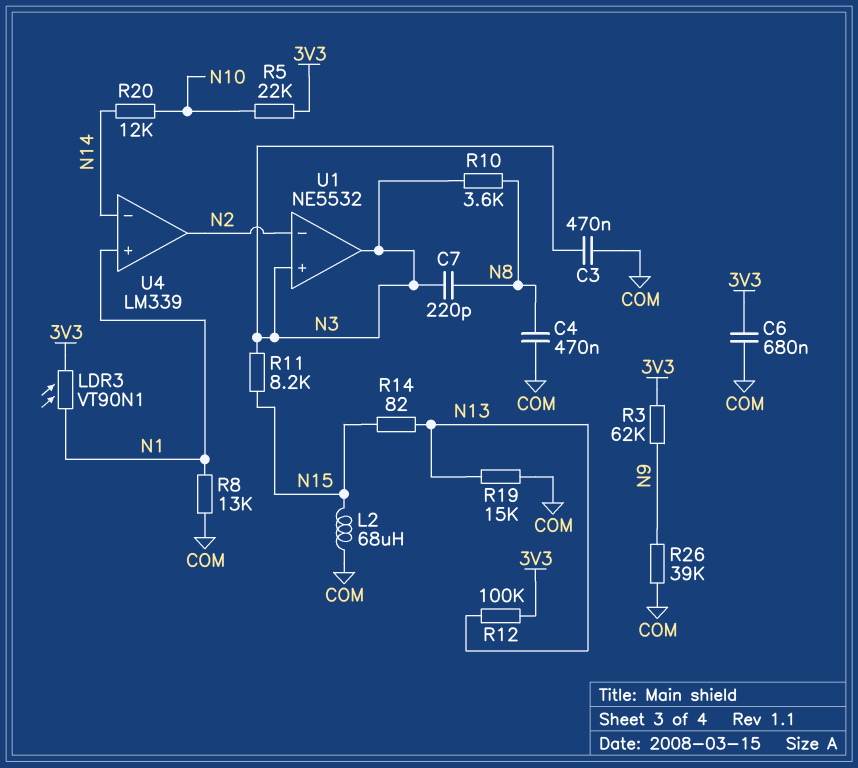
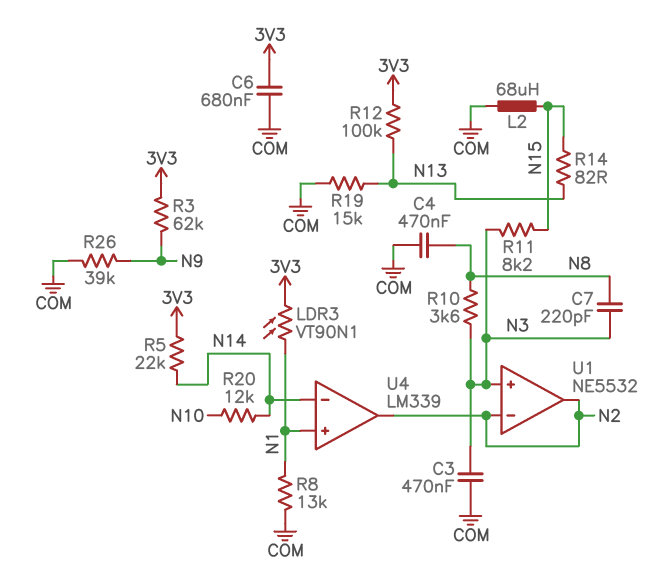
R5: 22k (3V3, N10) -> 22k (3V3, N14)
U1 pin out: N3 -> N2

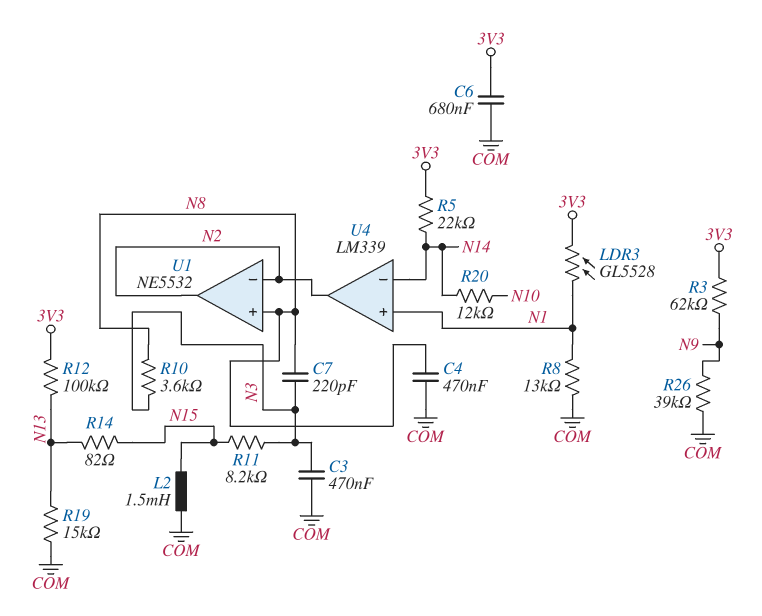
L2: 68uH (COM, N15) -> 1.5mH (COM, N15)
LDR3: VT90N1 (3V3, N1) -> GL5528 (3V3, N1)
U1 pin in+: N3 -> N8

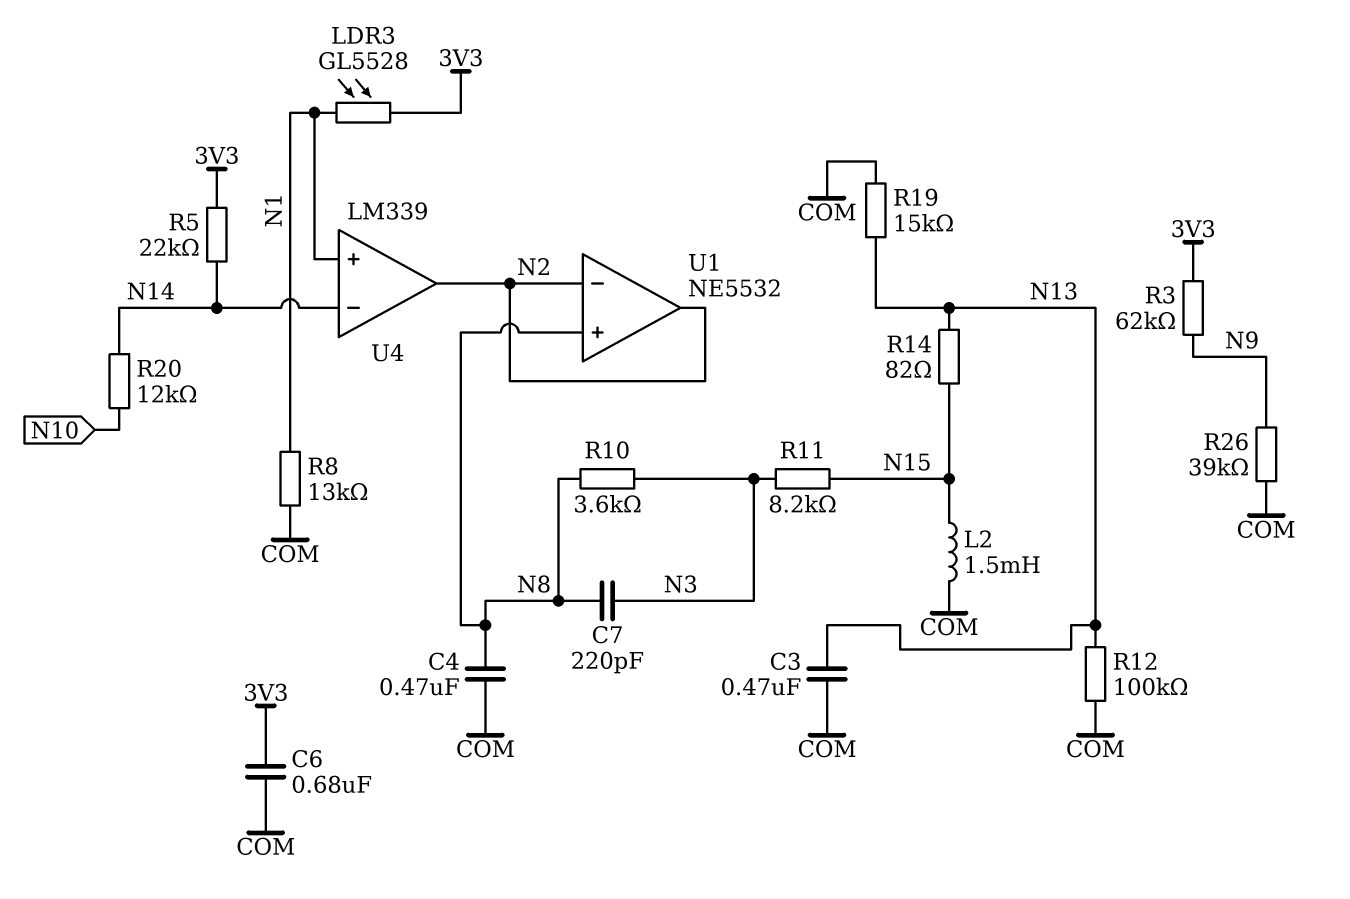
C3: 470nF (COM, N3) -> 470nF (COM, N13)
R12: 100k (3V3, N13) -> 100k (COM, N13)

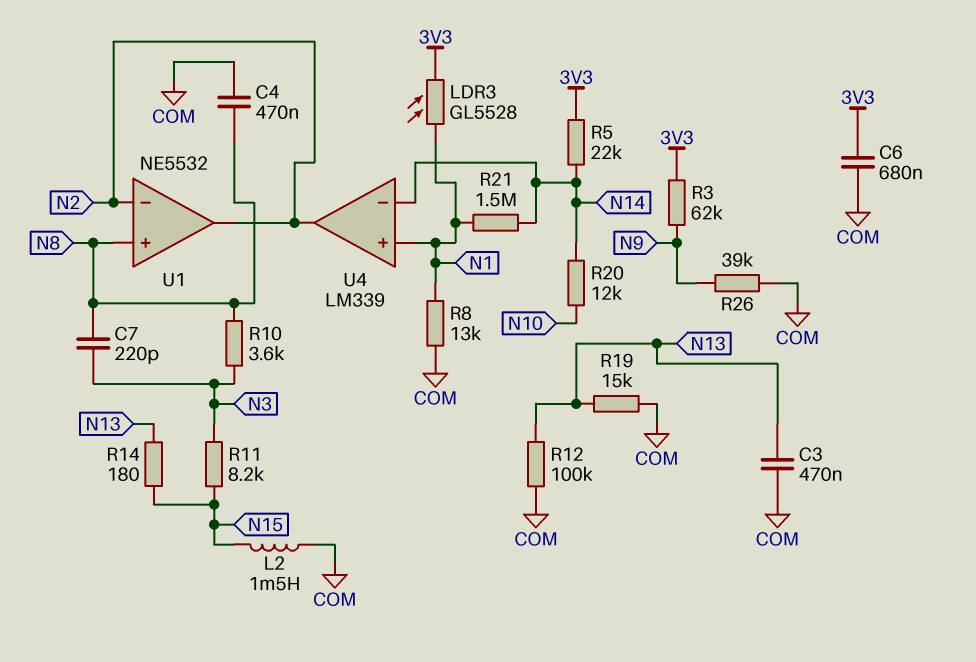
R14: 82 (N13, N15) -> 180 (N13, N15)
R21: none -> 1.5M (N1, N14)

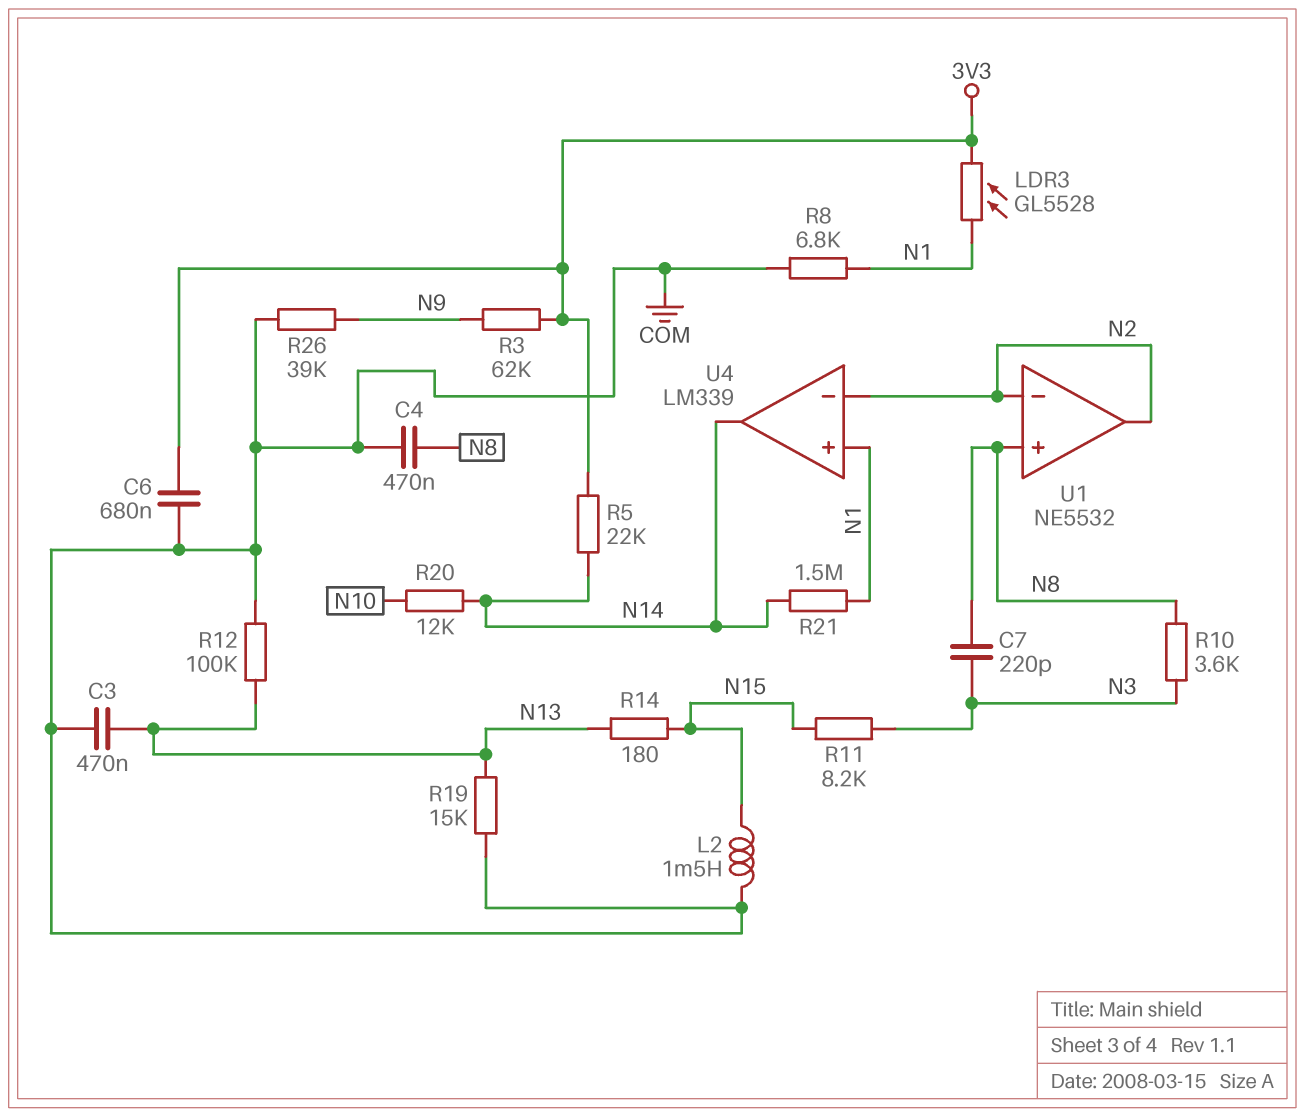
R8: 13k (COM, N1) -> 6.8k (COM, N1)
U4 pin in-: N14 -> N2
U4 pin out: N2 -> N14

